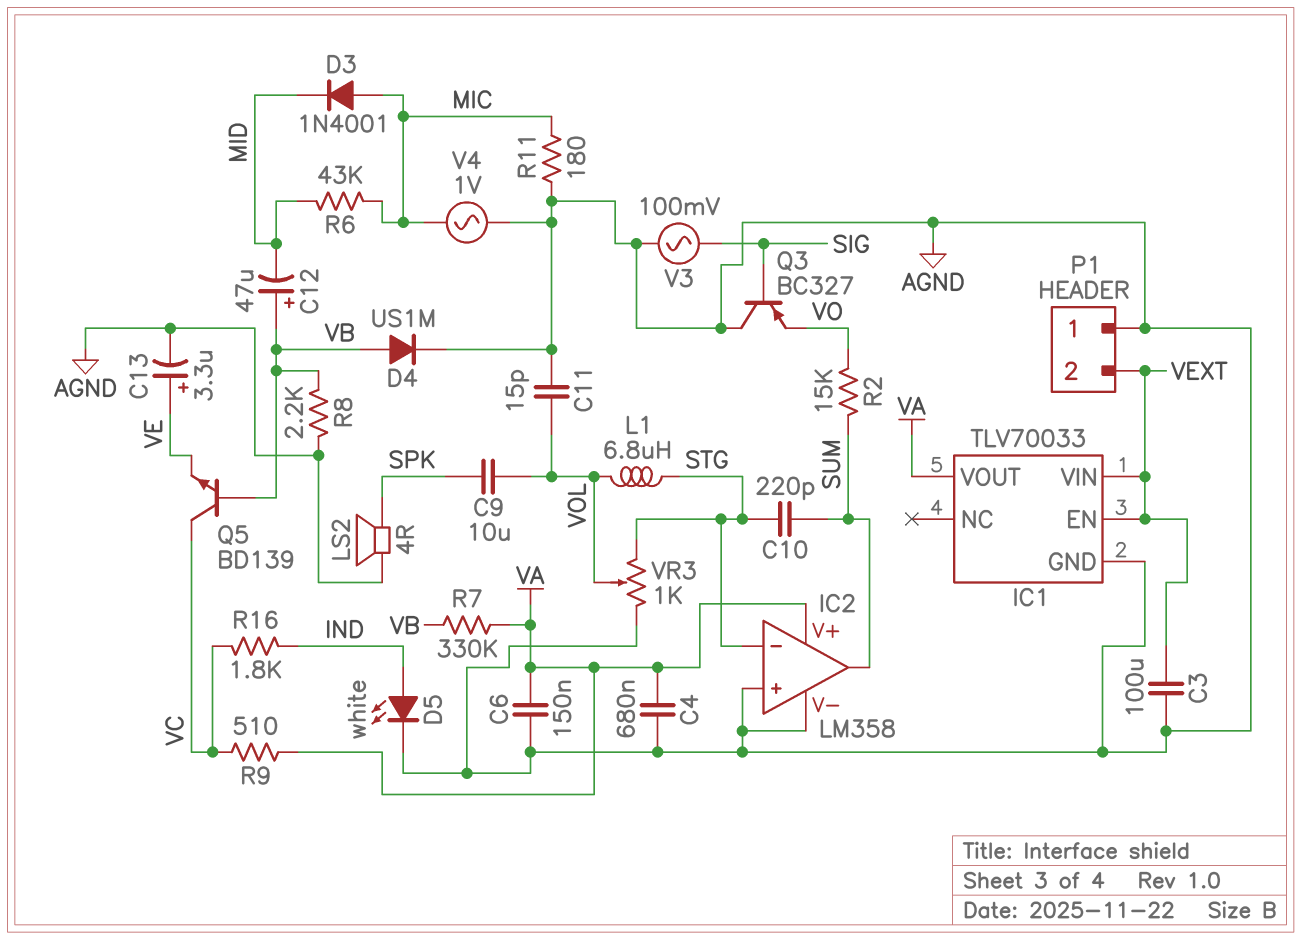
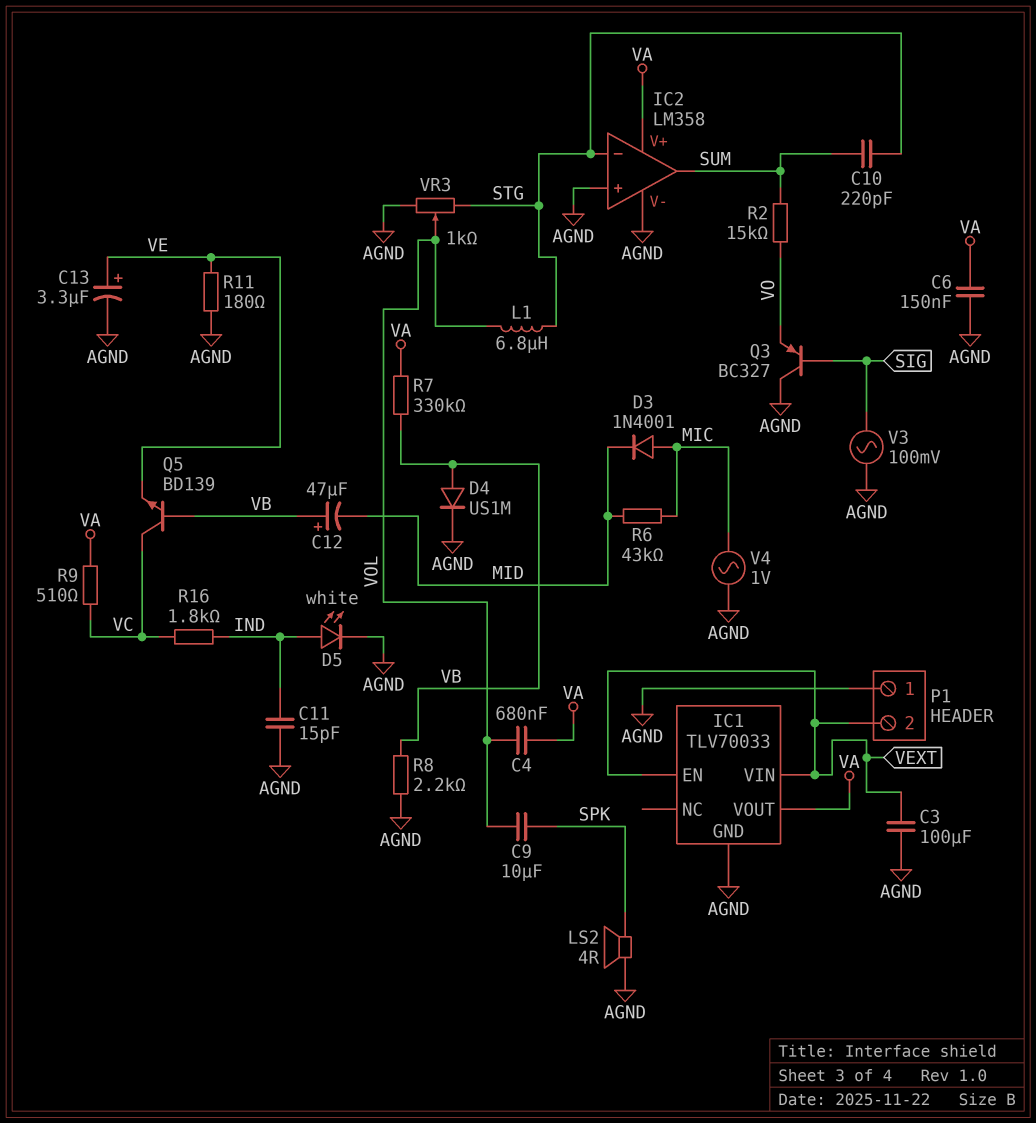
C4: 680nF (AGND, VA) -> 680nF (VA, VOL)
C11: 15pF (AGND, VOL) -> 15pF (AGND, IND)
R11: 180 (AGND, MIC) -> 180 (AGND, VE)

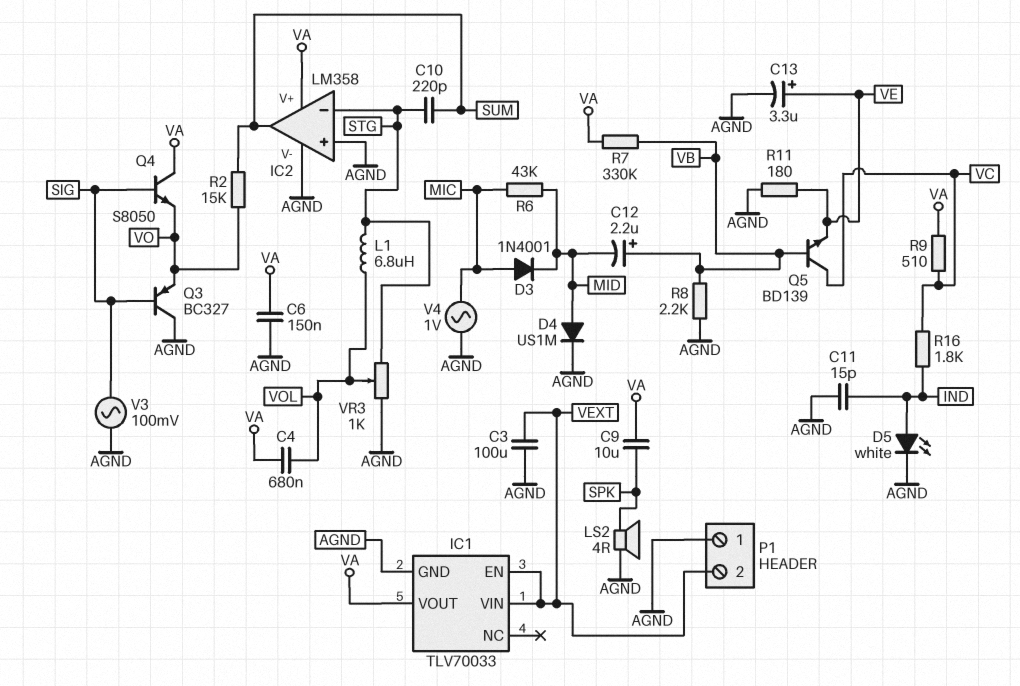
C9: 10uF (SPK, VOL) -> 10uF (SPK, VA)
C12: 47uF (plus VB, minus MID) -> 2.2uF (plus VB, minus MID)
D4: diode US1M (A VB, K AGND) -> diode US1M (A MID, K AGND)
Q4: none -> NPN S8050 (B SIG, C VA, E VO)

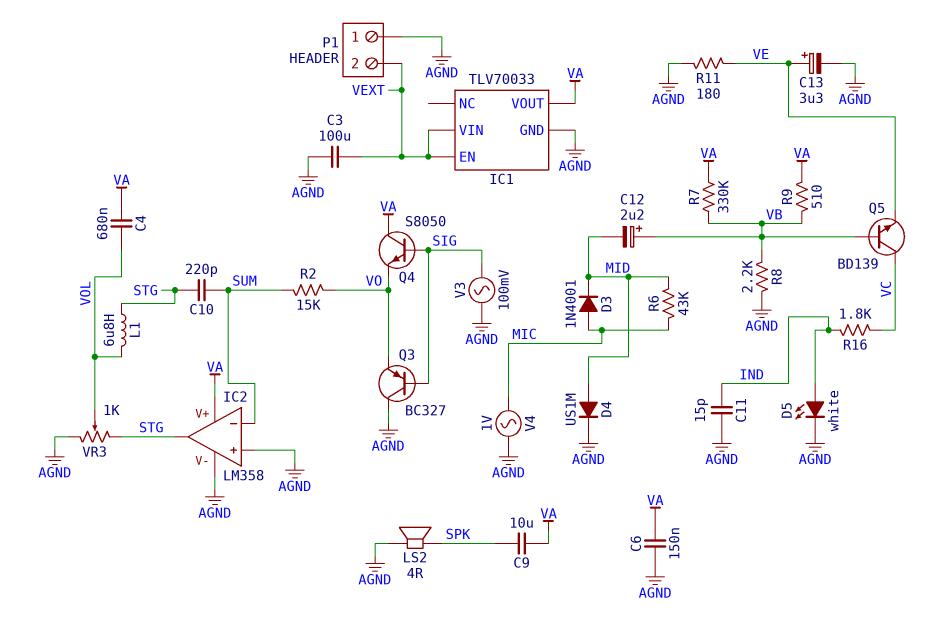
IC2 pin in-: STG -> SUM
IC2 pin out: SUM -> STG
R9: 510 (VA, VC) -> 510 (VA, VB)

